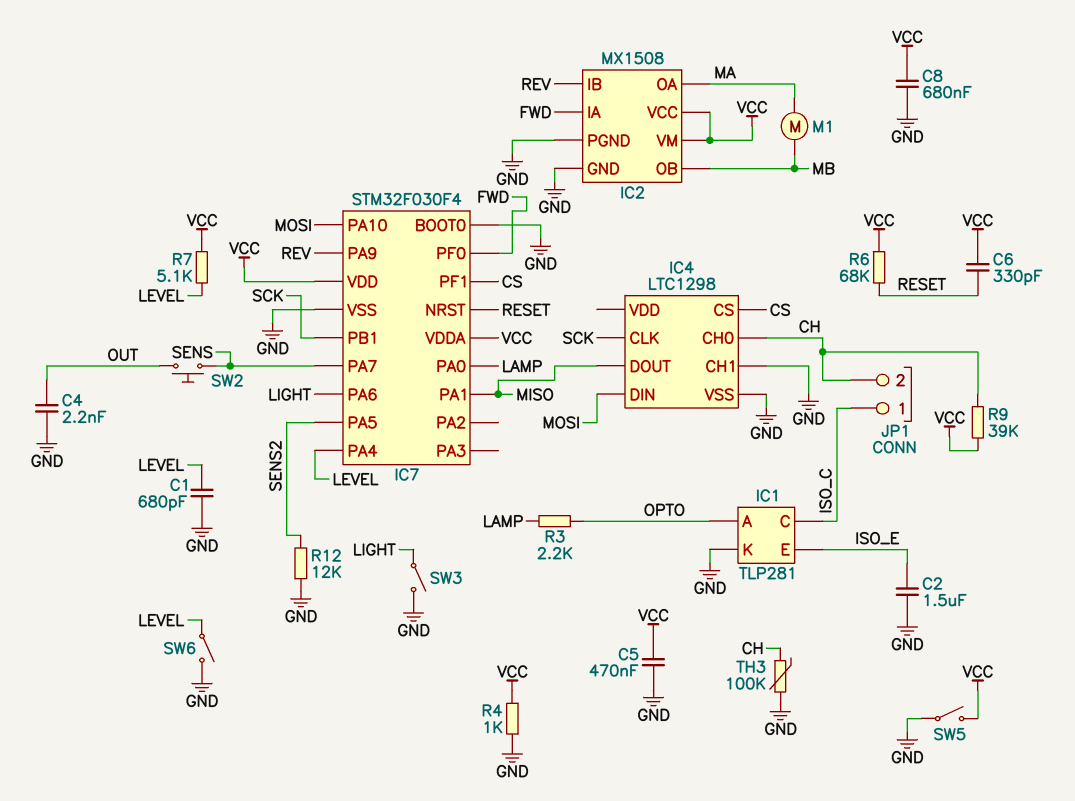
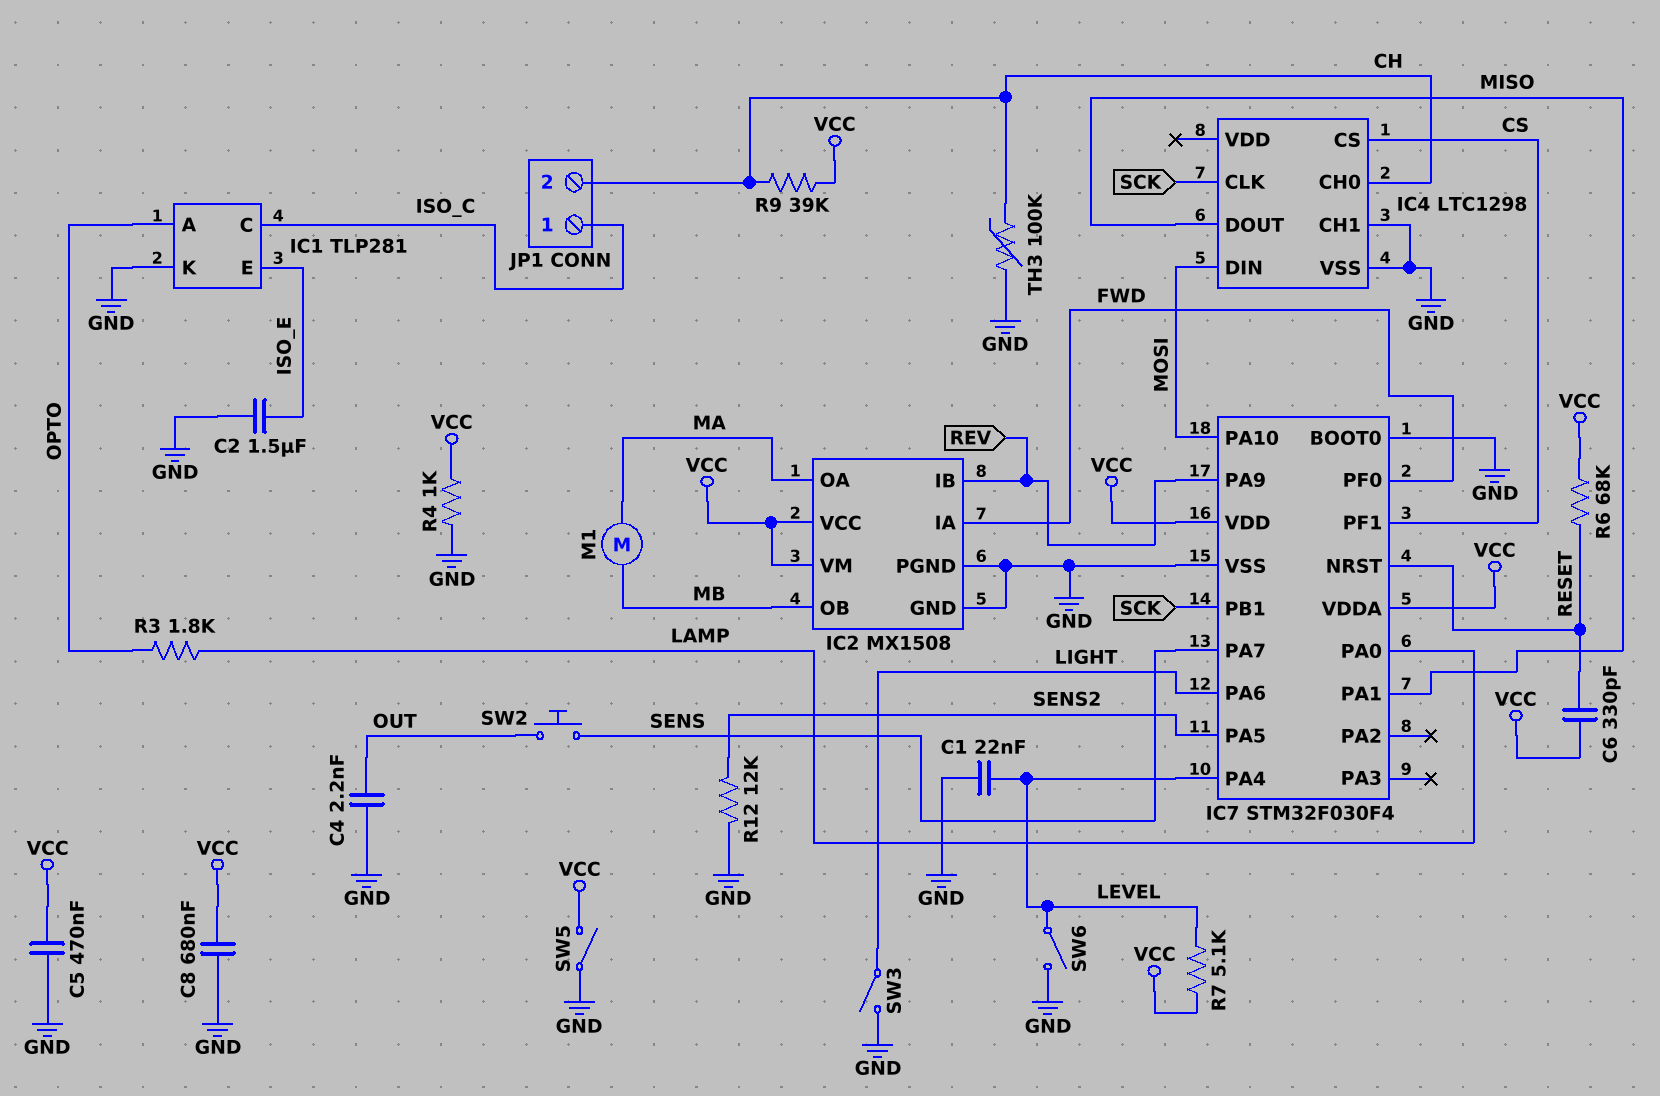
C1: 680pF (GND, LEVEL) -> 22nF (GND, LEVEL)
R3: 2.2k (LAMP, OPTO) -> 1.8k (LAMP, OPTO)

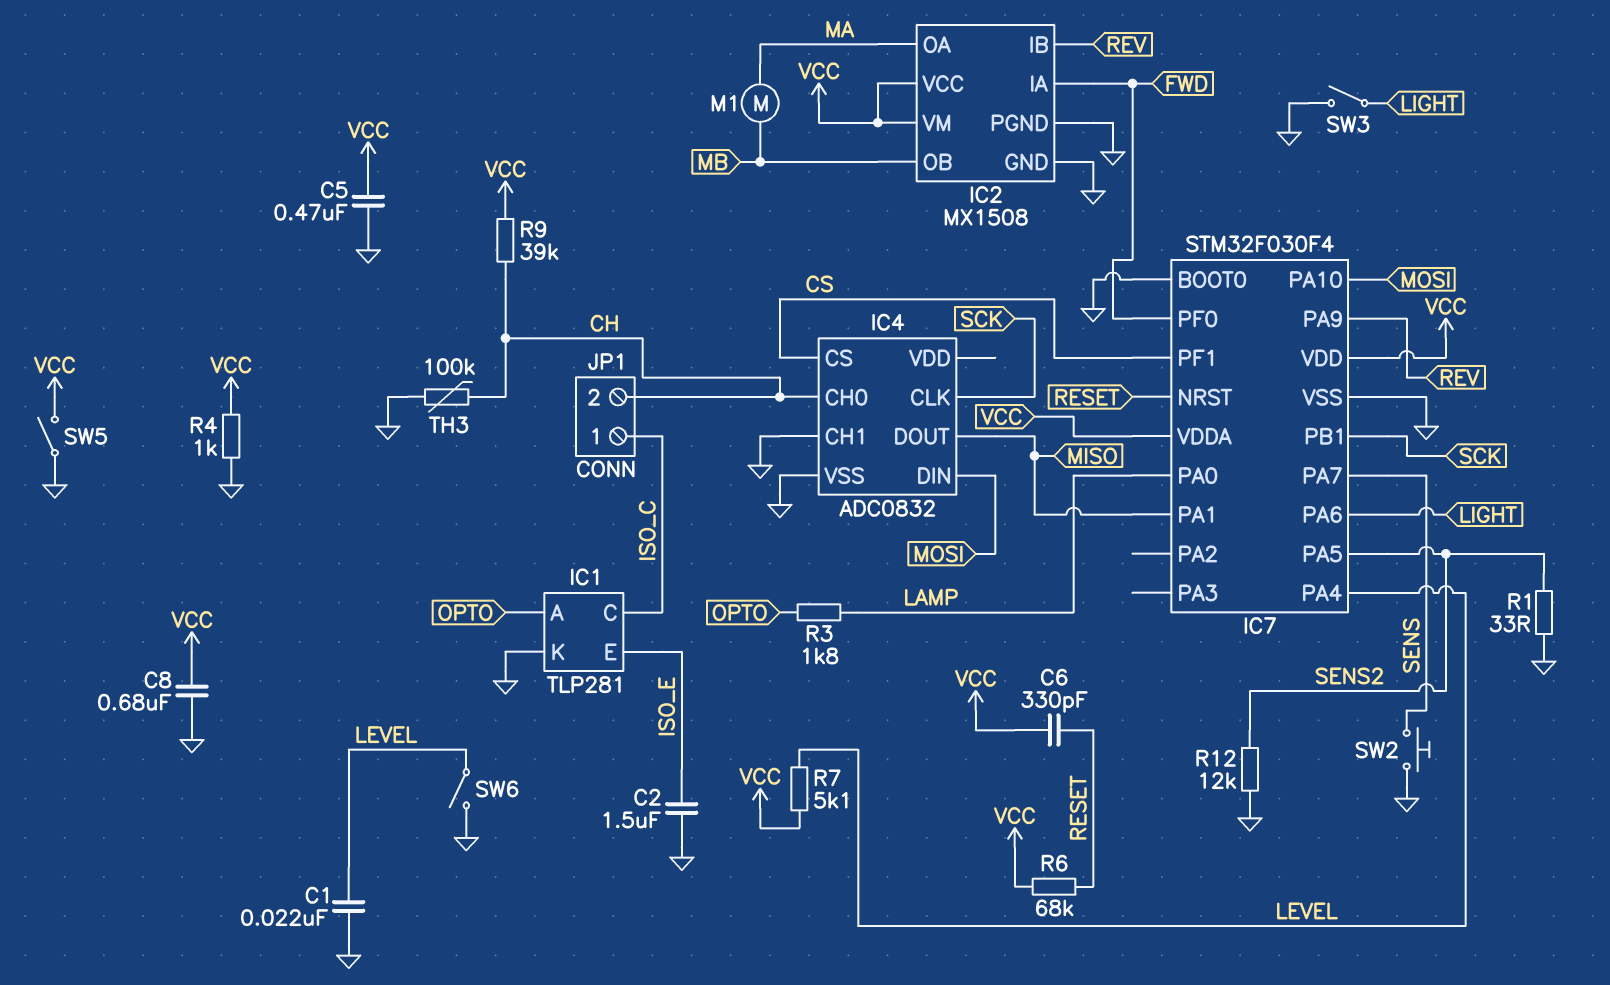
C4: 2.2nF (GND, OUT) -> none
IC4: LTC1298 -> ADC0832
R1: none -> 33 (GND, SENS2)
SW2: button (OUT, SENS) -> button (GND, SENS)

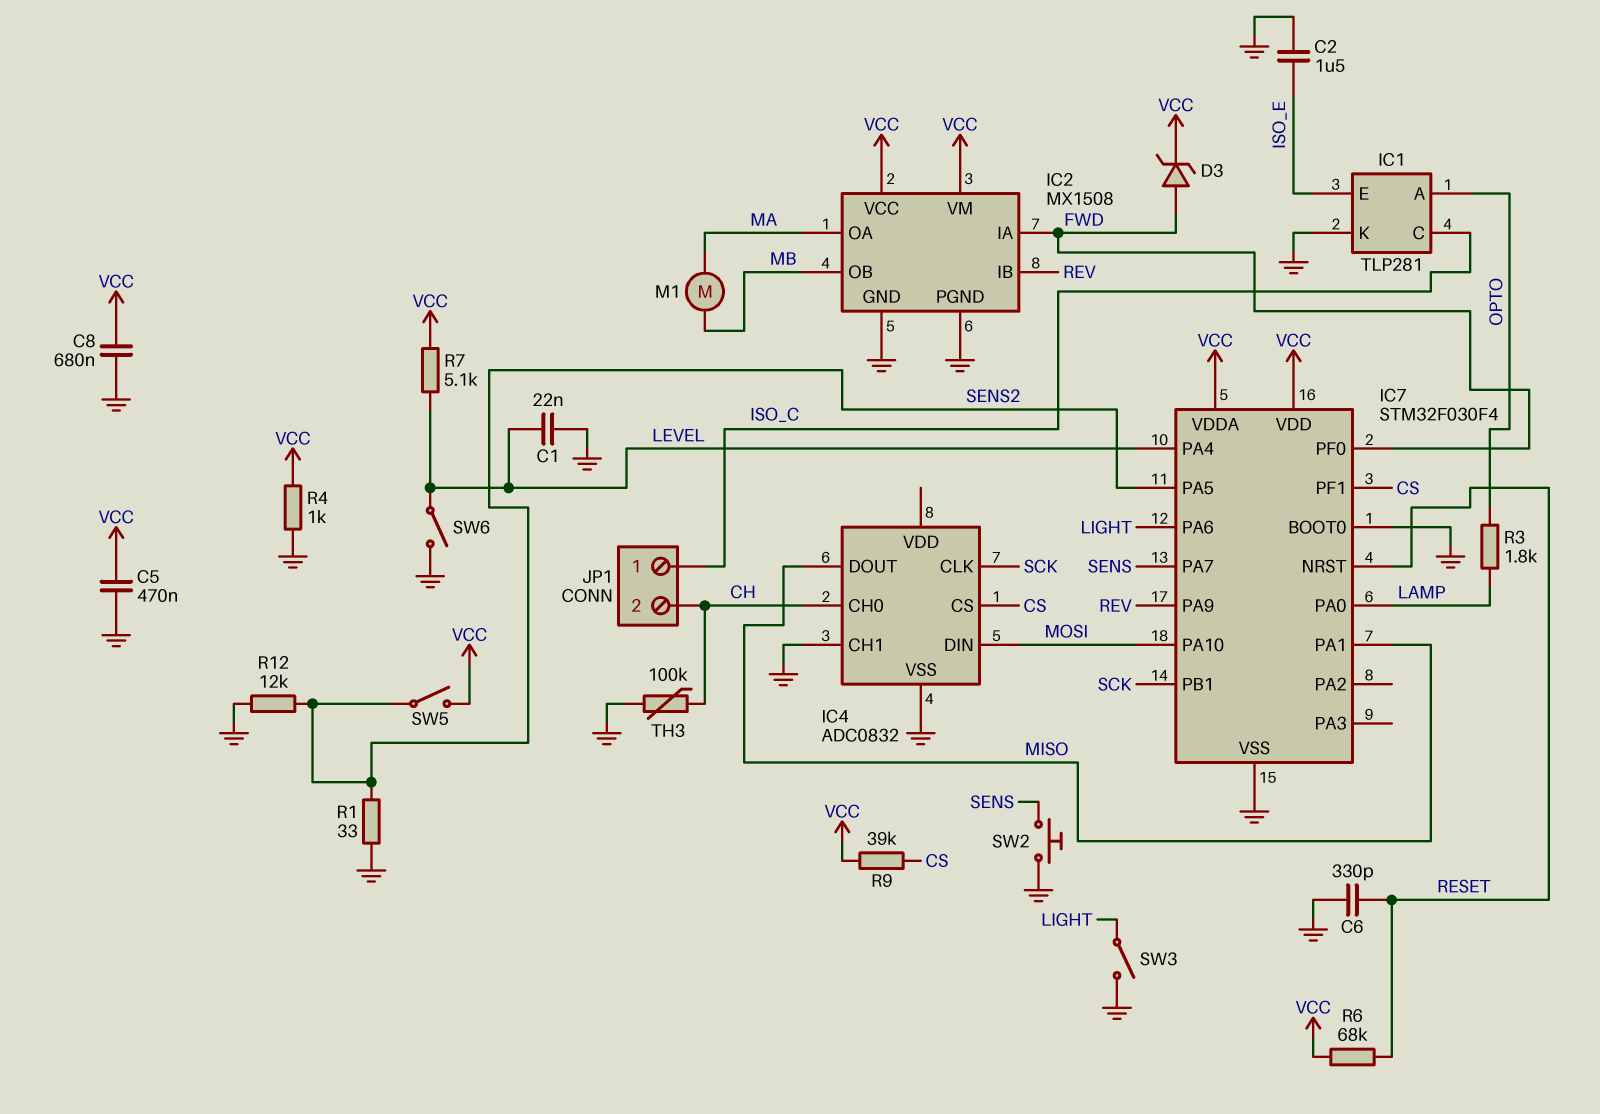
C6: 330pF (RESET, VCC) -> 330pF (GND, RESET)
D3: none -> zener (A FWD, K VCC)
R9: 39k (CH, VCC) -> 39k (CS, VCC)
SW5: switch (GND, VCC) -> switch (SENS2, VCC)

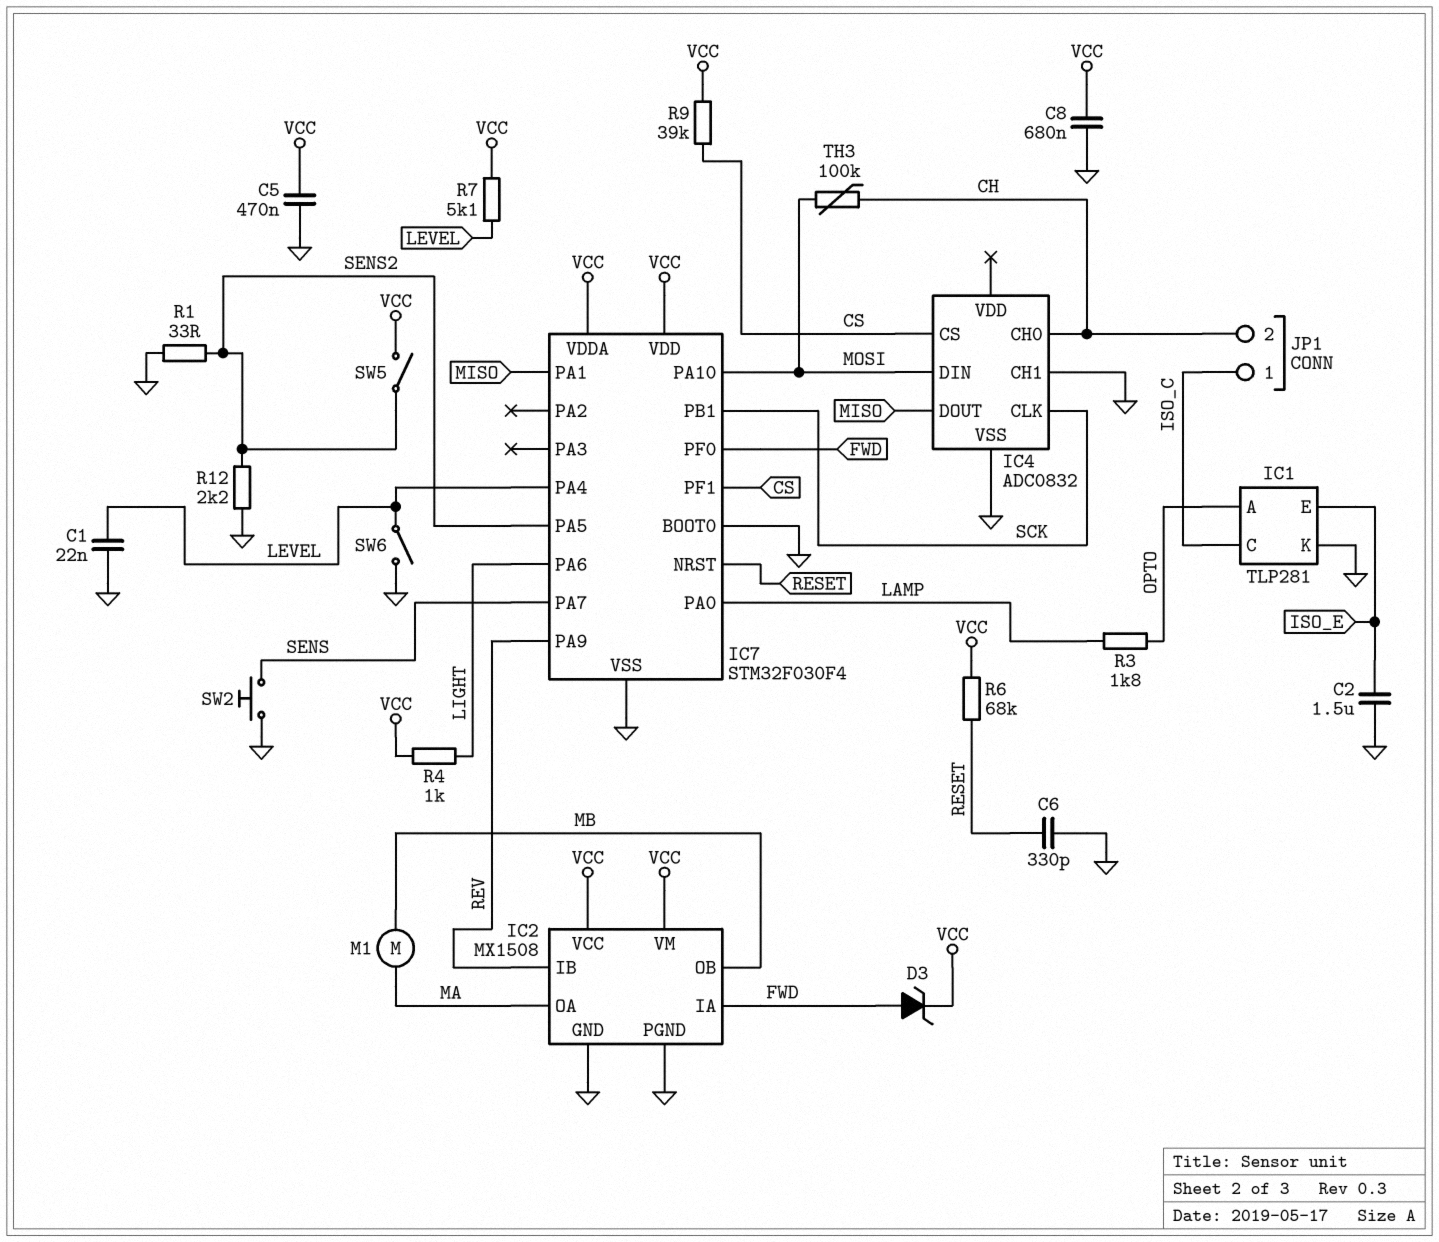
R4: 1k (GND, VCC) -> 1k (LIGHT, VCC)
R12: 12k (GND, SENS2) -> 2.2k (GND, SENS2)
SW3: switch (GND, LIGHT) -> none
TH3: 100k (CH, GND) -> 100k (CH, MOSI)

